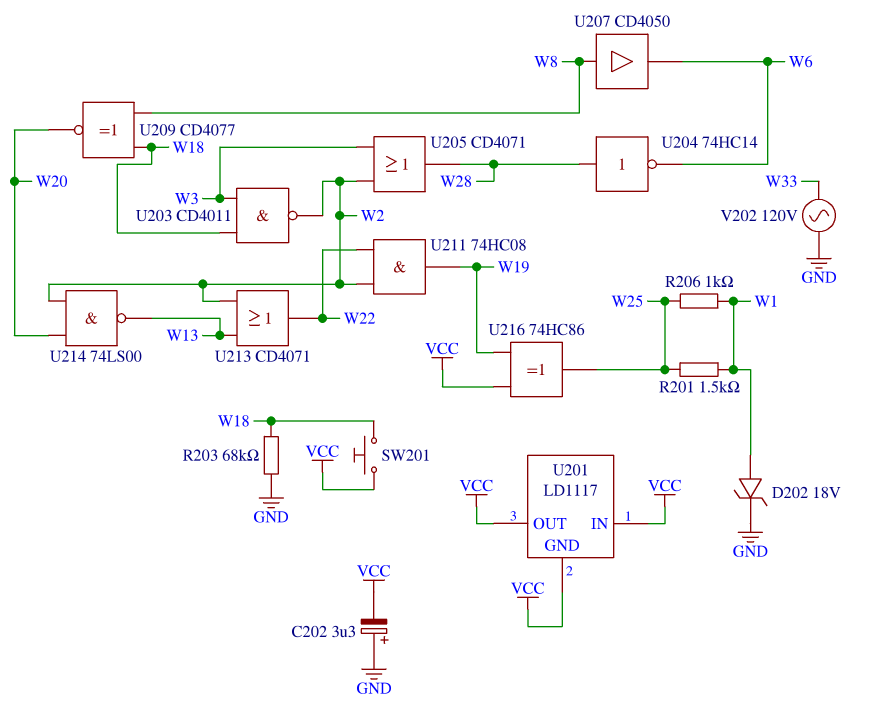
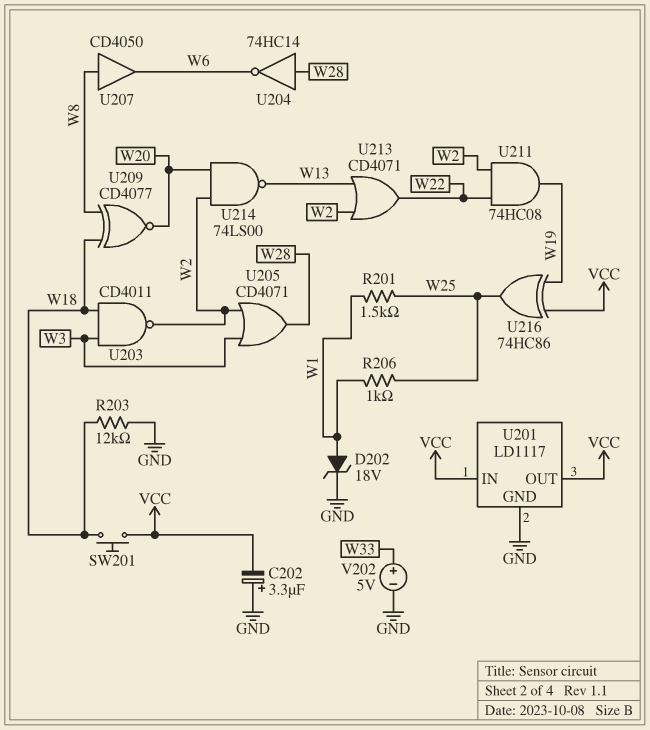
R203: 68k (GND, W18) -> 12k (GND, W18)
U201 pin GND: VCC -> GND
V202: AC 120V (GND, W33) -> 5V (plus W33, minus GND)

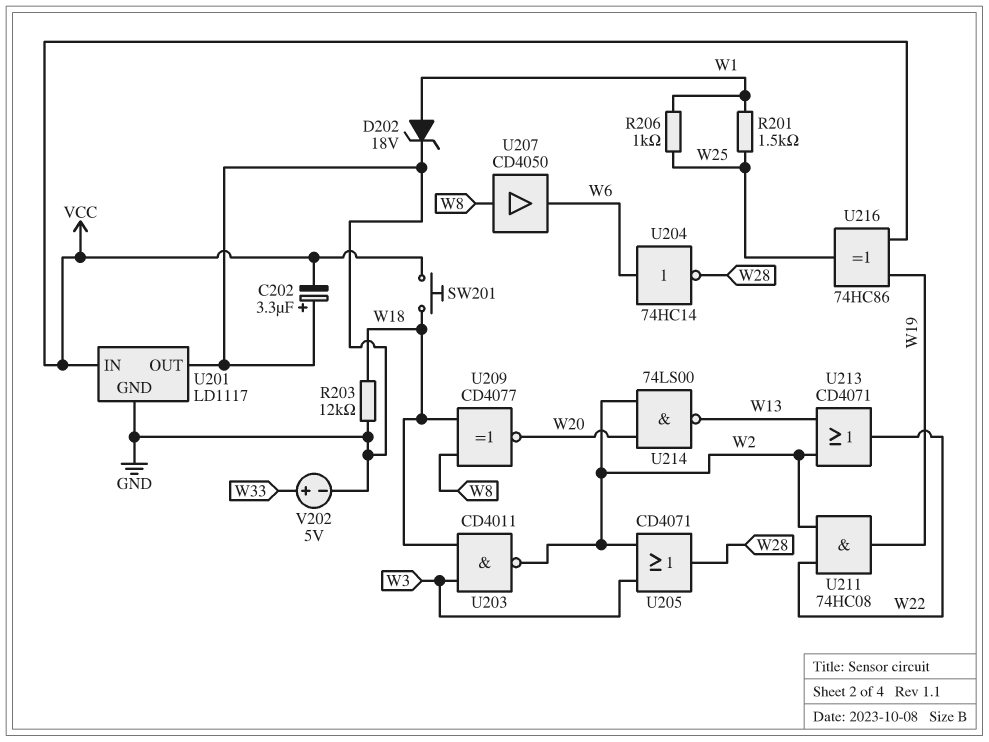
U201 pin OUT: VCC -> GND
U204: NOT 74HC14 (in W28, out W6) -> NOT 74HC14 (in W6, out W28)

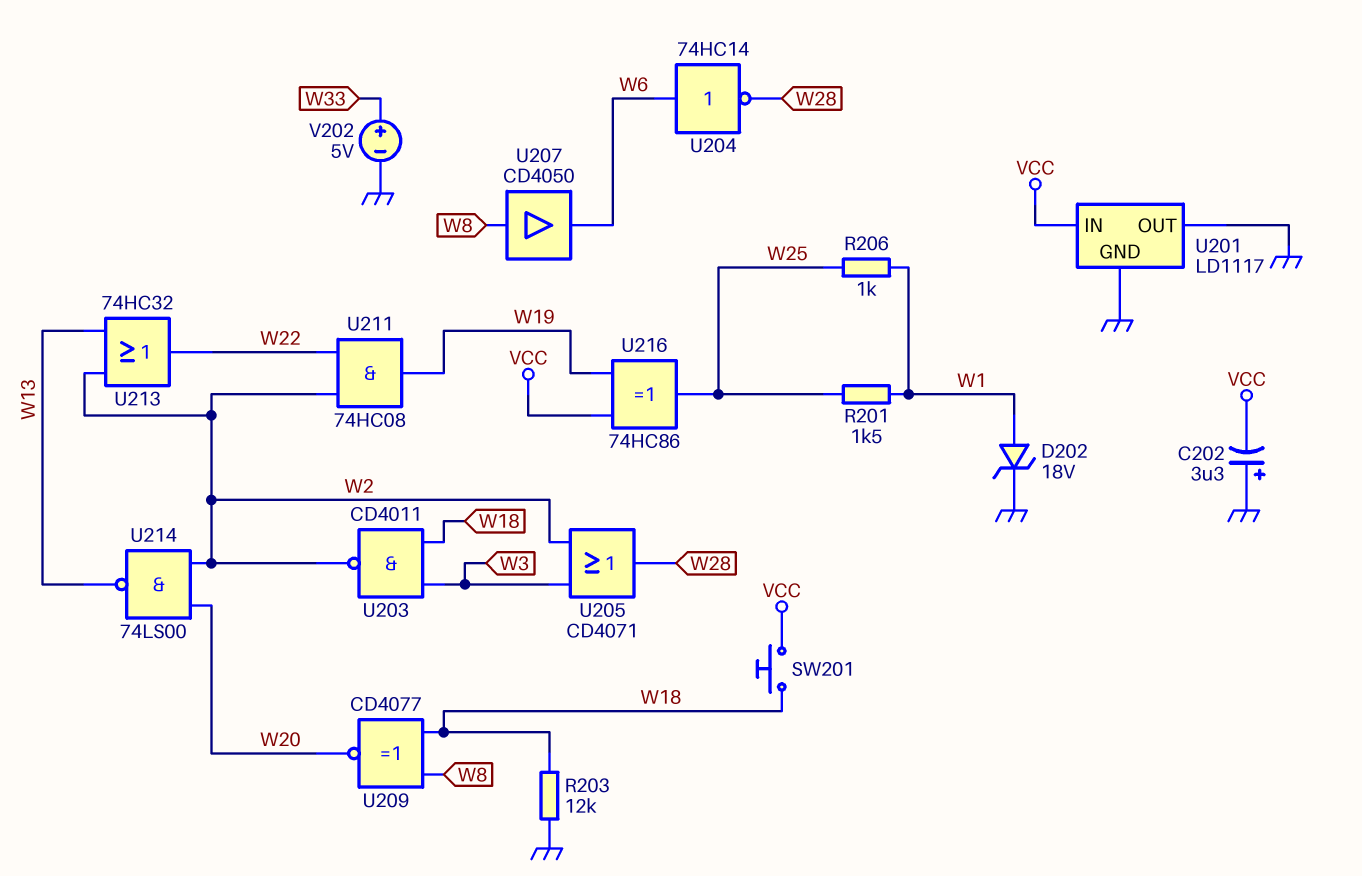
U213: OR CD4071 (in W2, in W13, out W22) -> OR 74HC32 (in W2, in W13, out W22)

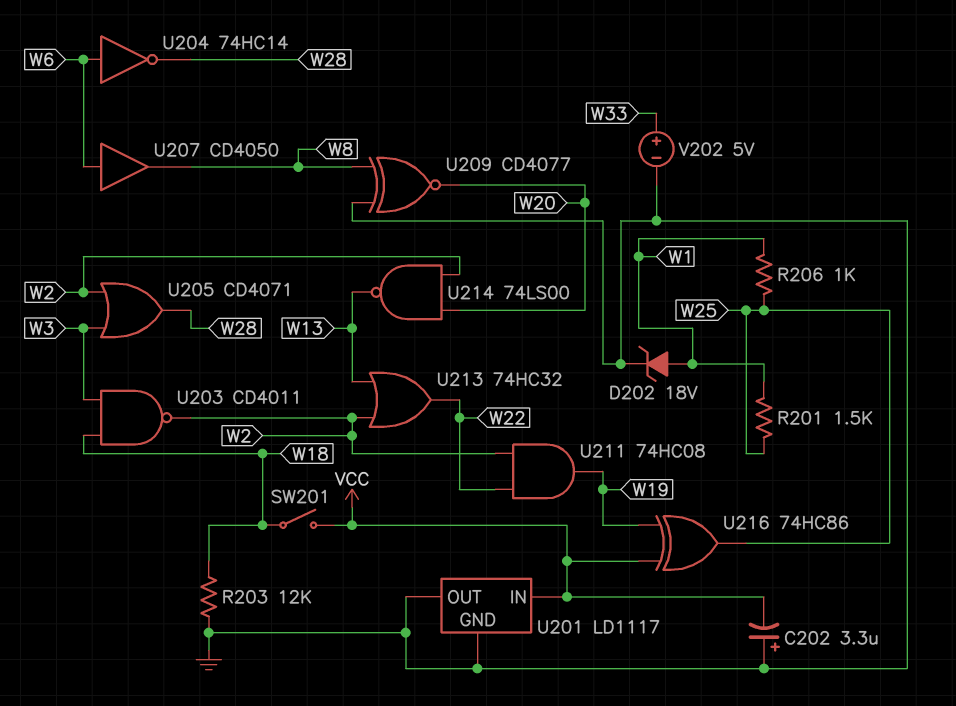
SW201: button (VCC, W18) -> switch (VCC, W18)
U207: buffer CD4050 (in W8, out W6) -> buffer CD4050 (in W6, out W8)
U209: XNOR CD4077 (in W8, in W18, out W20) -> XNOR CD4077 (in GND, in W8, out W20)

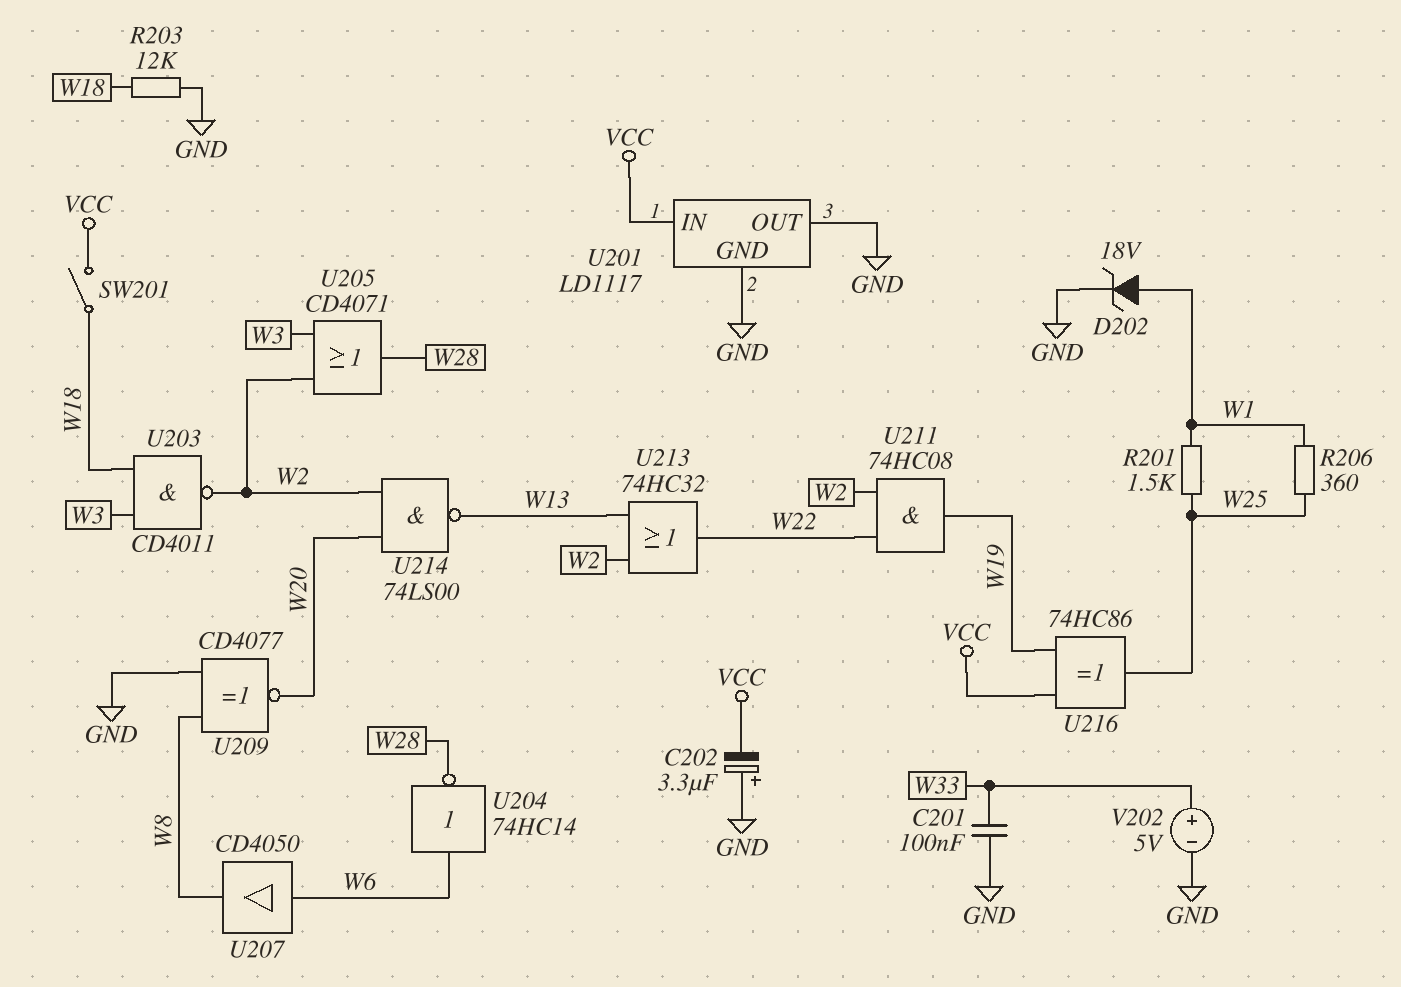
C201: none -> 100nF (GND, W33)
R206: 1k (W1, W25) -> 360 (W1, W25)

